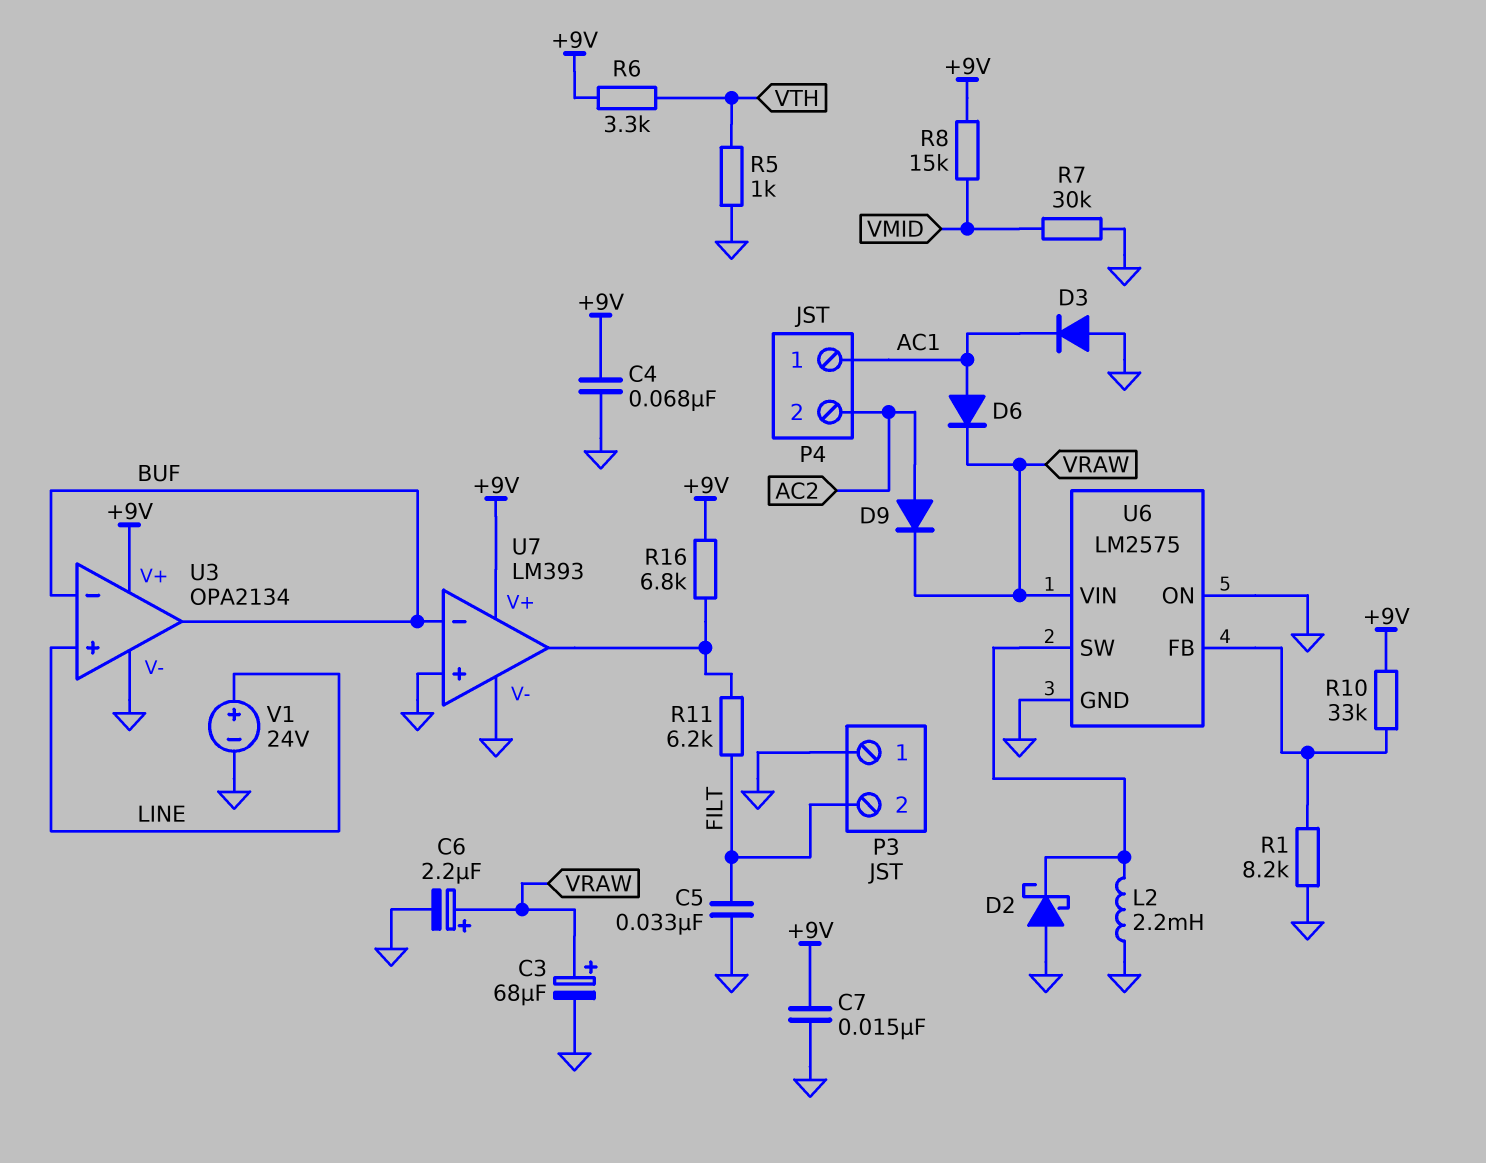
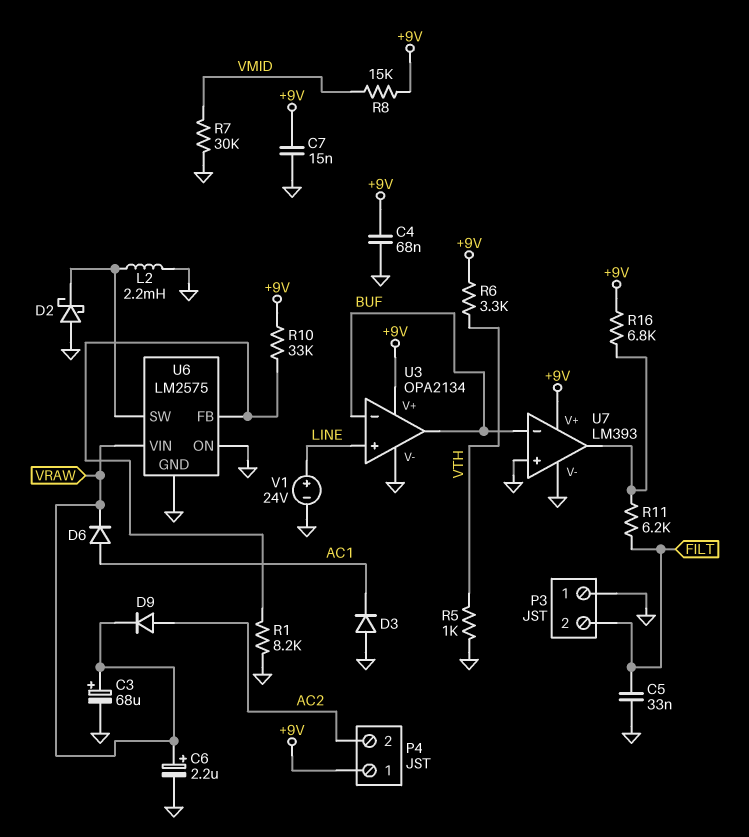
P4 pin 1: AC1 -> +9V

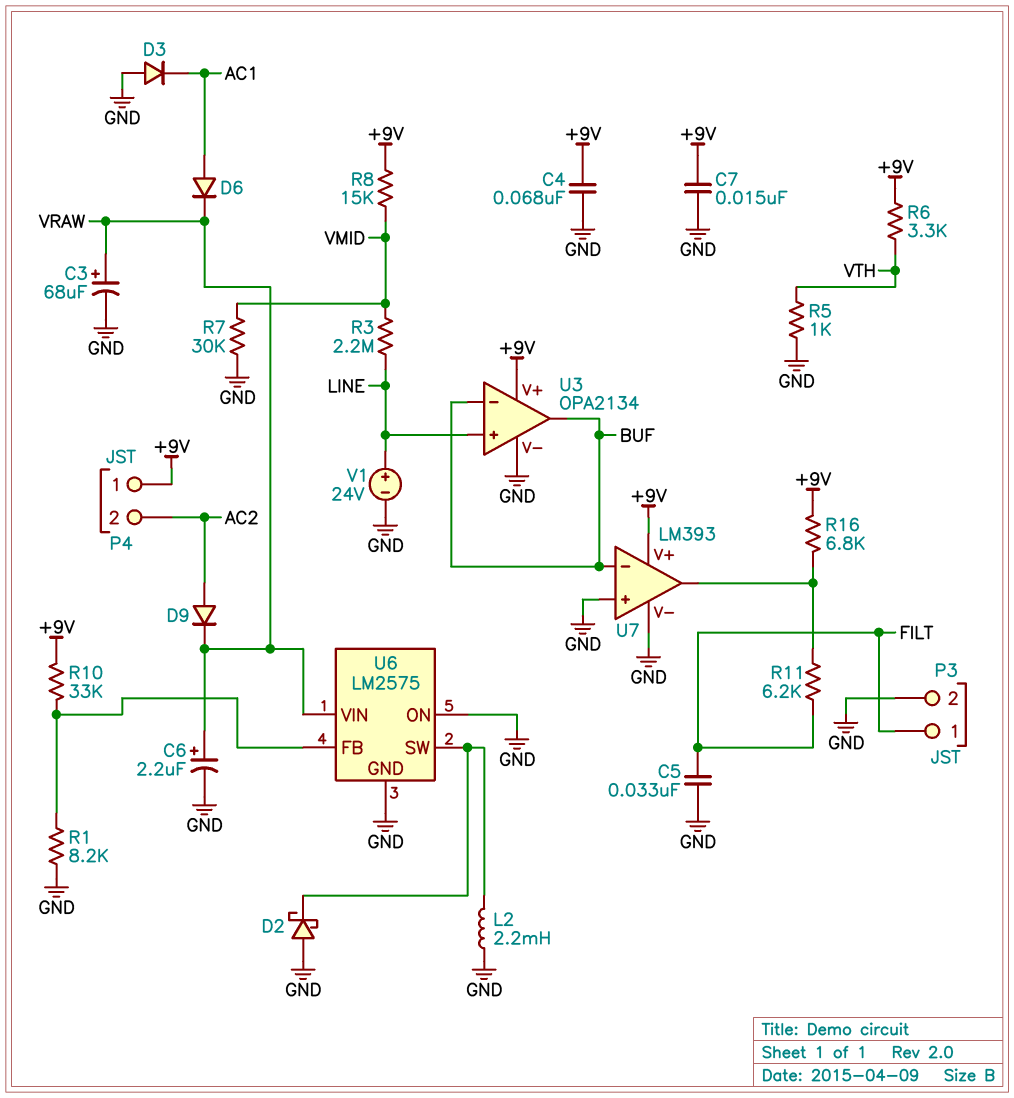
P3 pin 1: GND -> FILT
P3 pin 2: FILT -> GND
R3: none -> 2.2M (LINE, VMID)

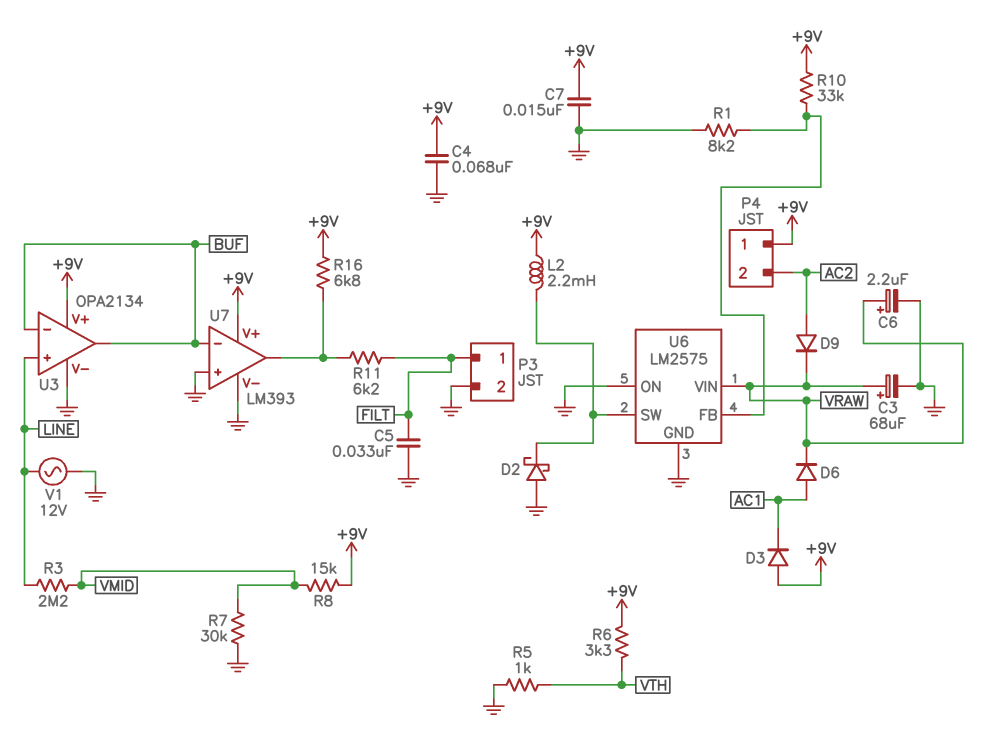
D3: diode (A GND, K AC1) -> diode (A +9V, K AC1)
L2: 2.2mH (GND, U6/SW) -> 2.2mH (+9V, U6/SW)
V1: 24V (plus LINE, minus GND) -> AC 12V (GND, LINE)

